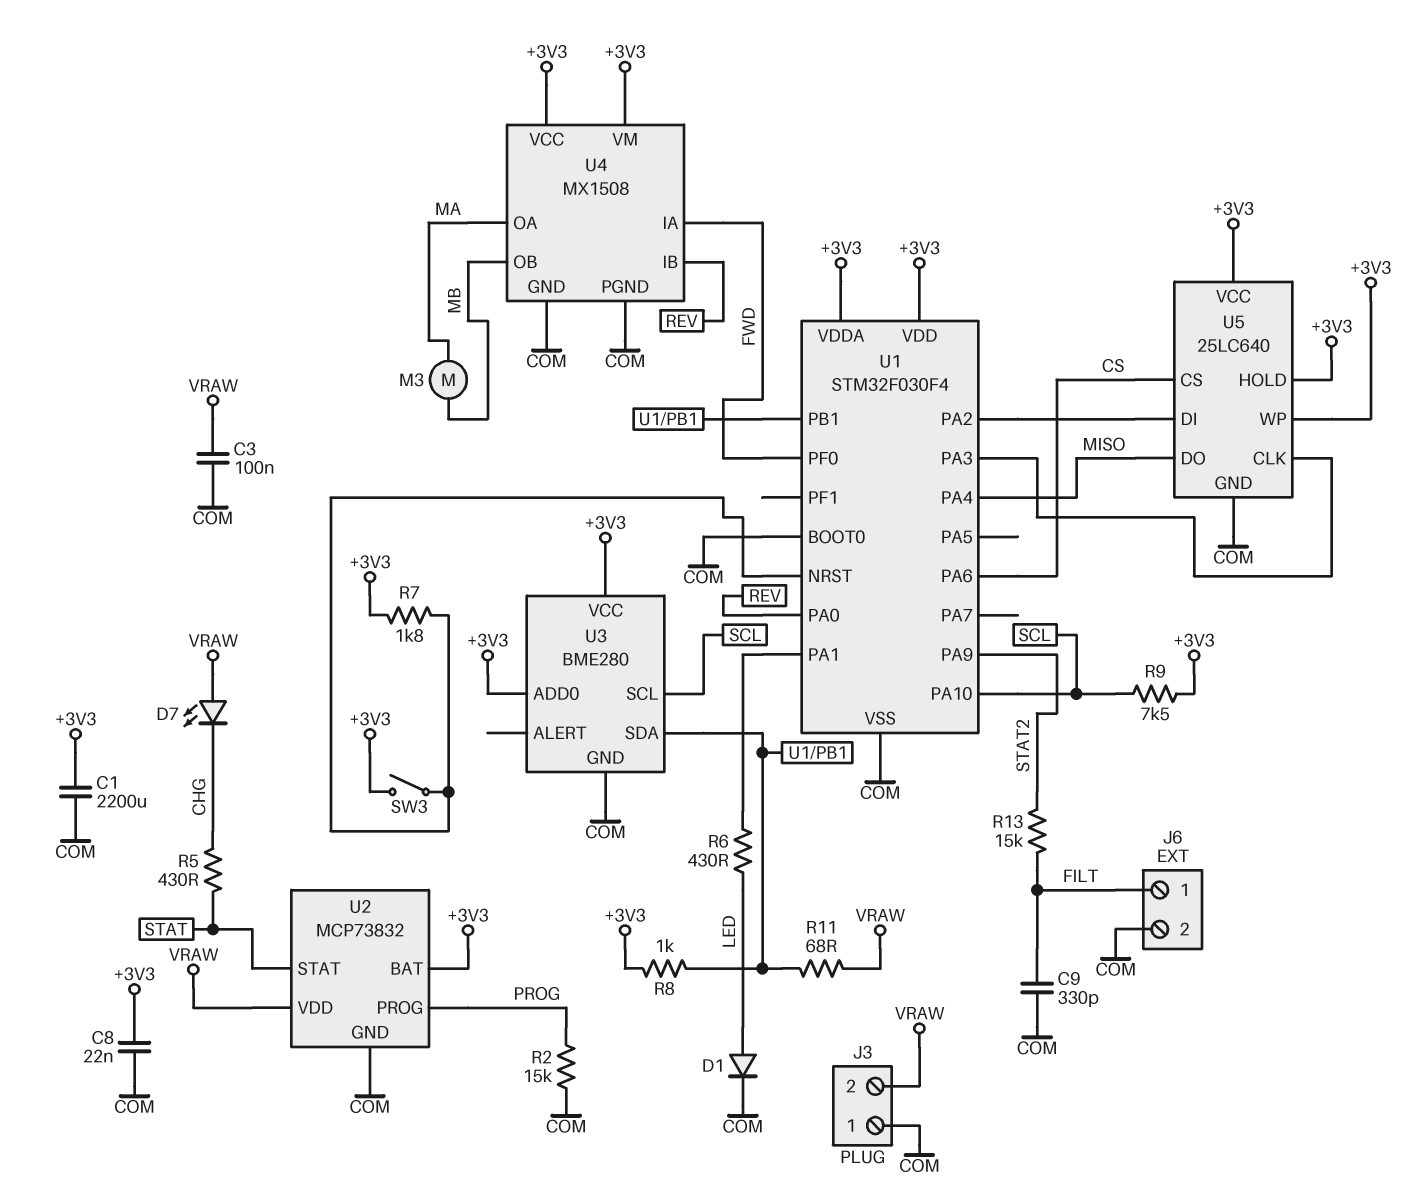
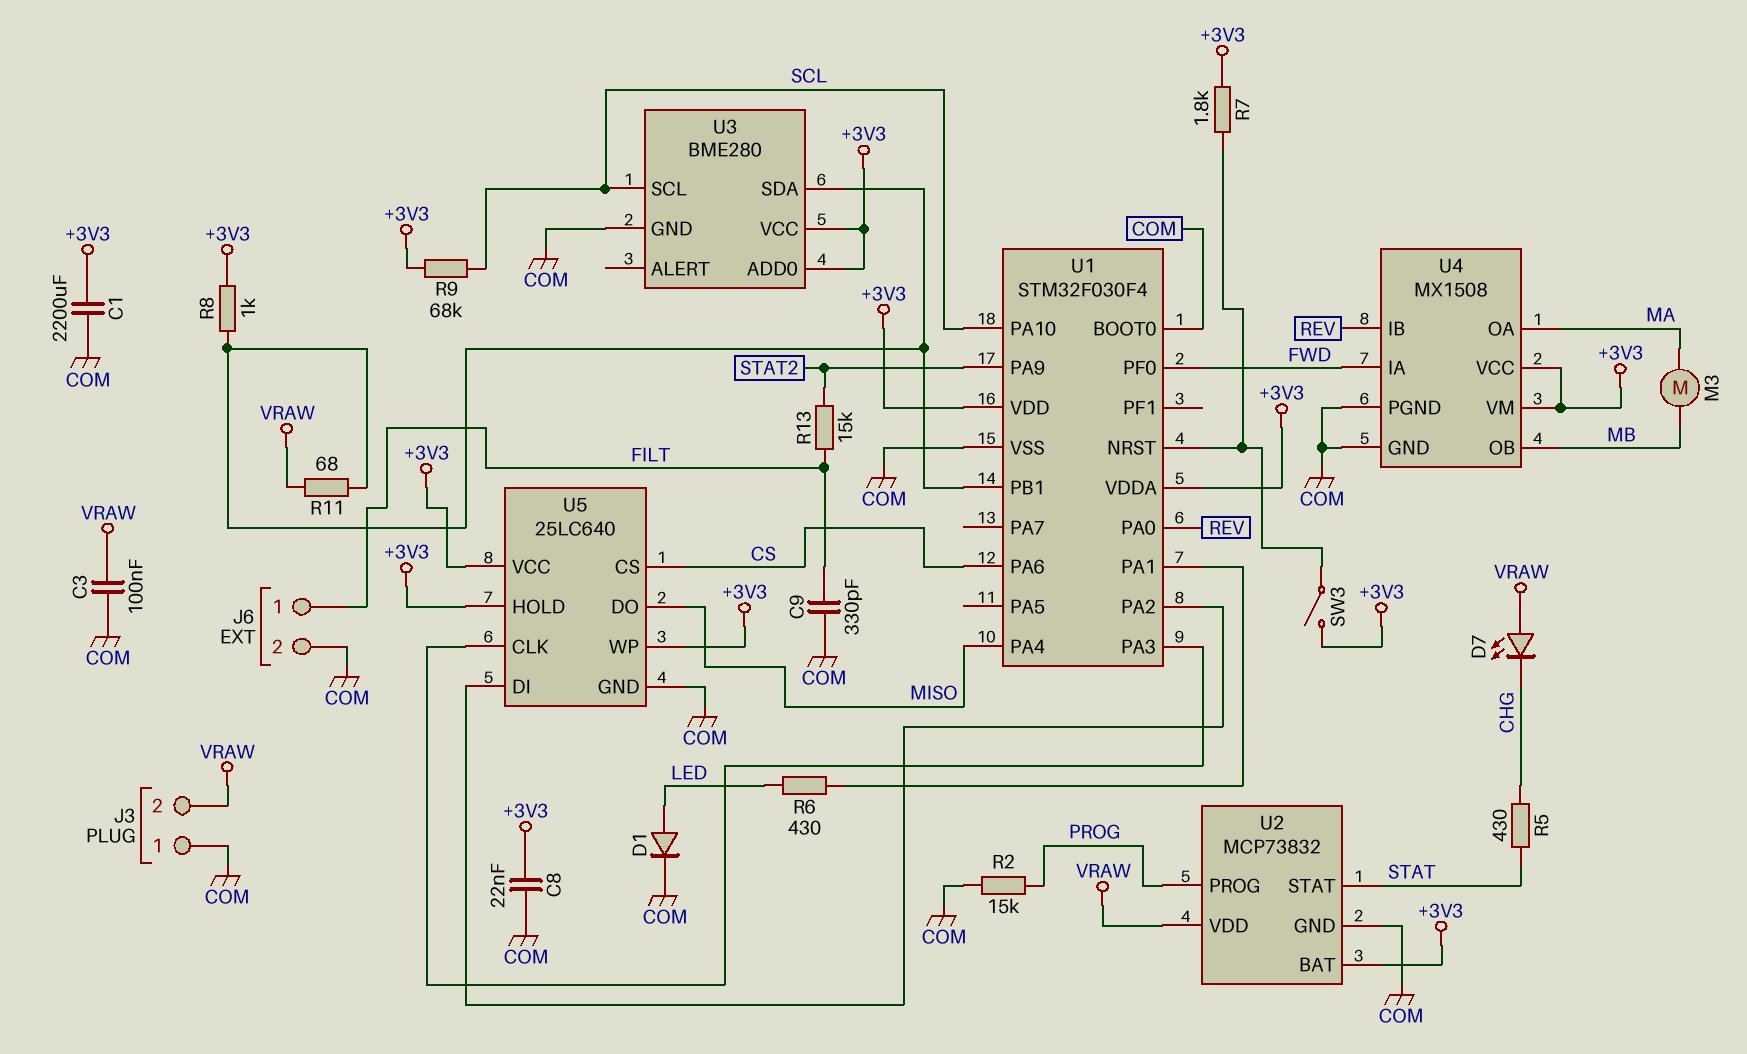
R9: 7.5k (+3V3, SCL) -> 68k (+3V3, SCL)

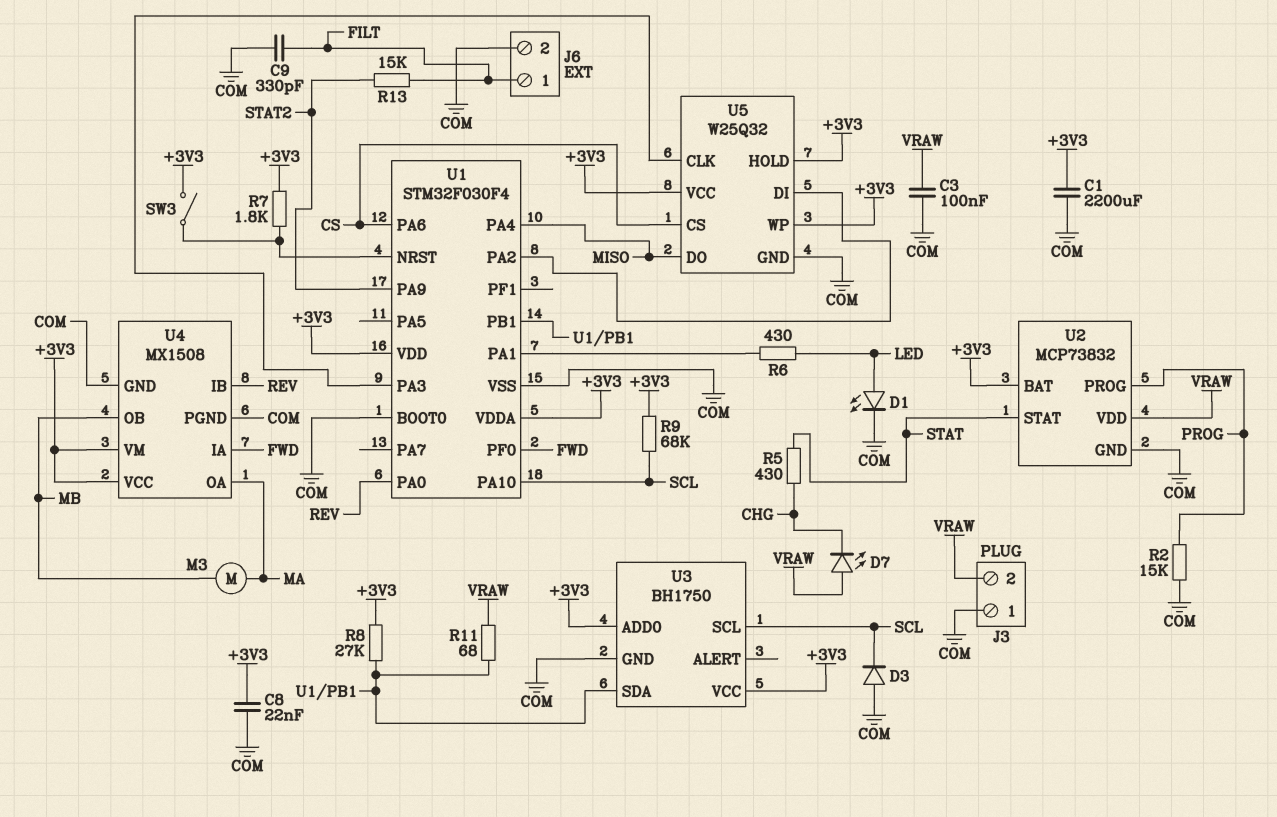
D1: diode (A LED, K COM) -> LED (A LED, K COM)
D3: none -> diode (A COM, K SCL)
R8: 1k (+3V3, U1/PB1) -> 27k (+3V3, U1/PB1)
U3: BME280 -> BH1750
U5: 25LC640 -> W25Q32

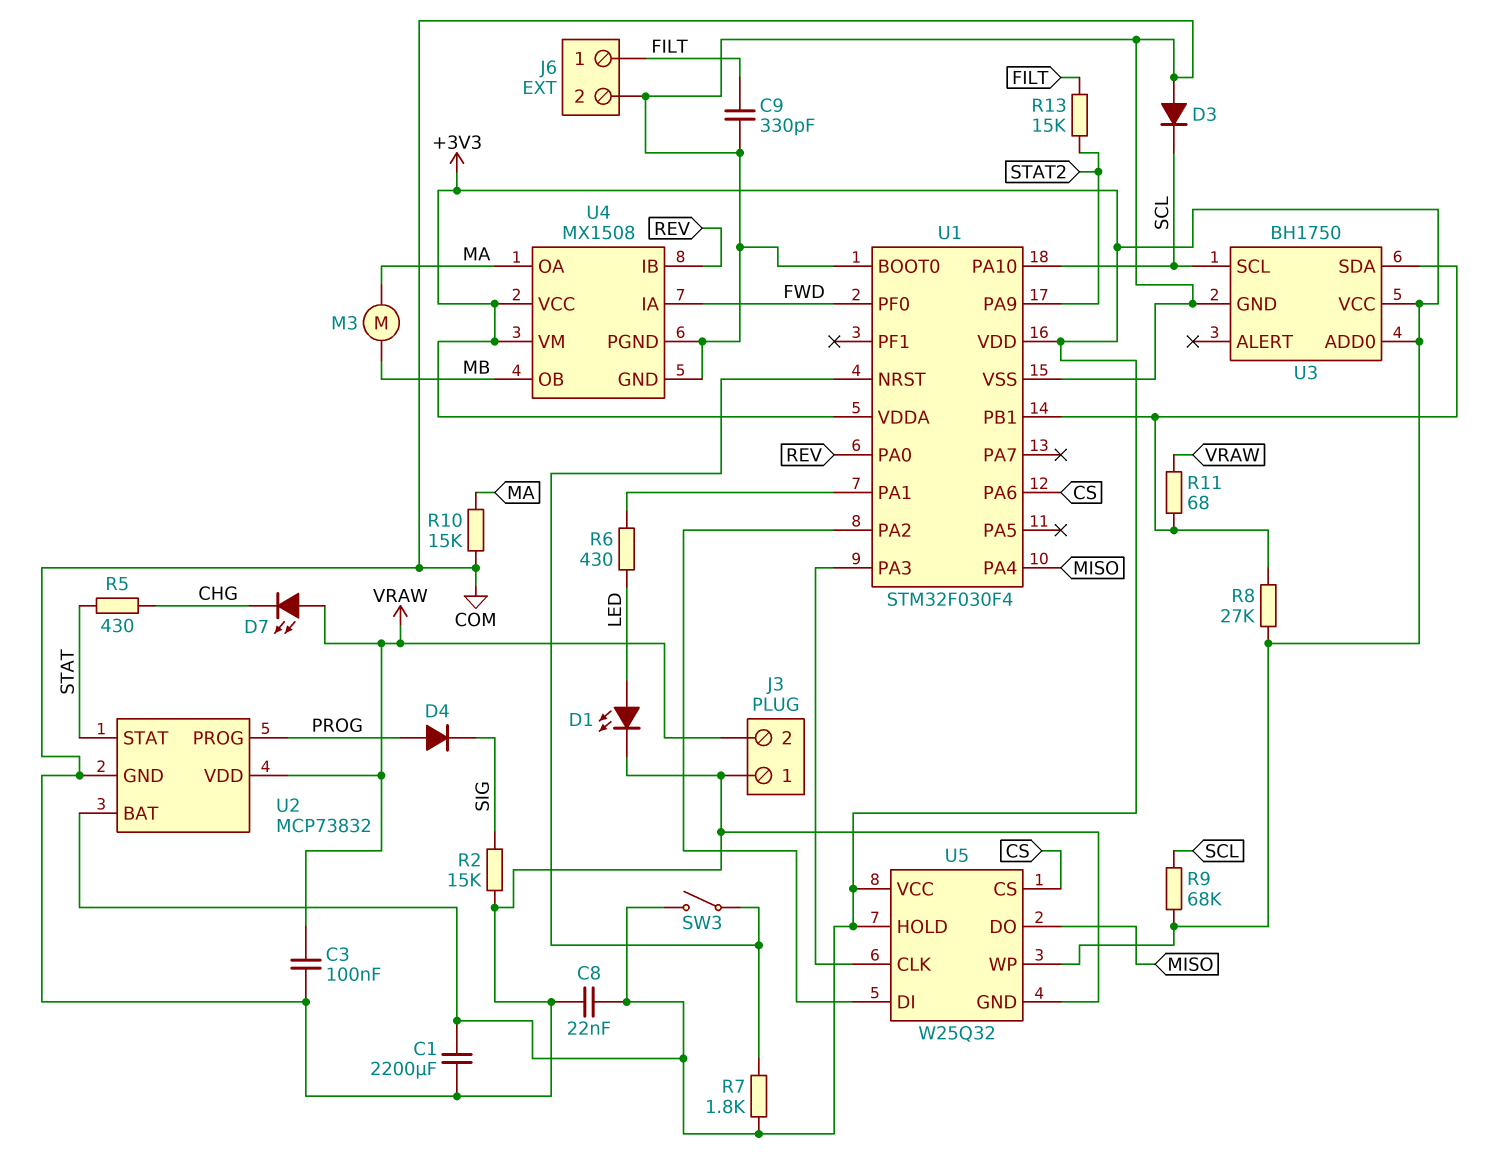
D4: none -> diode (A PROG, K SIG)
R2: 15k (COM, PROG) -> 15k (COM, SIG)
R10: none -> 15k (COM, MA)

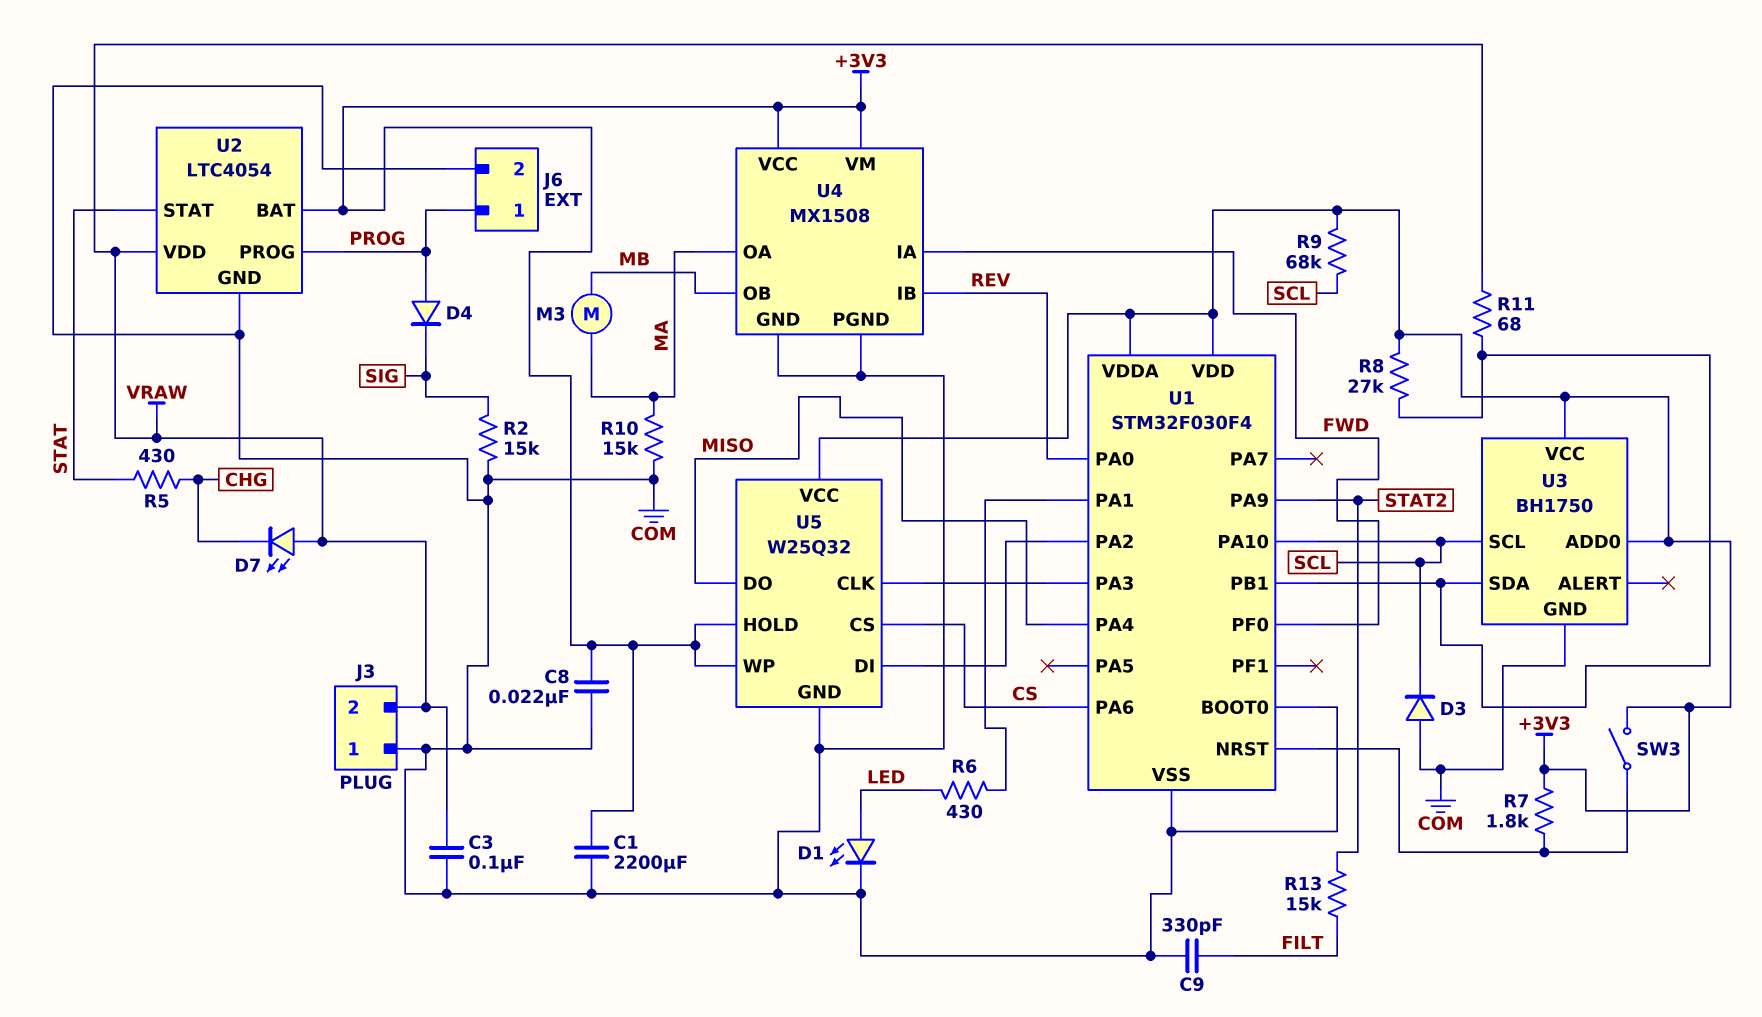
J6 pin 1: FILT -> PROG
U2: MCP73832 -> LTC4054

